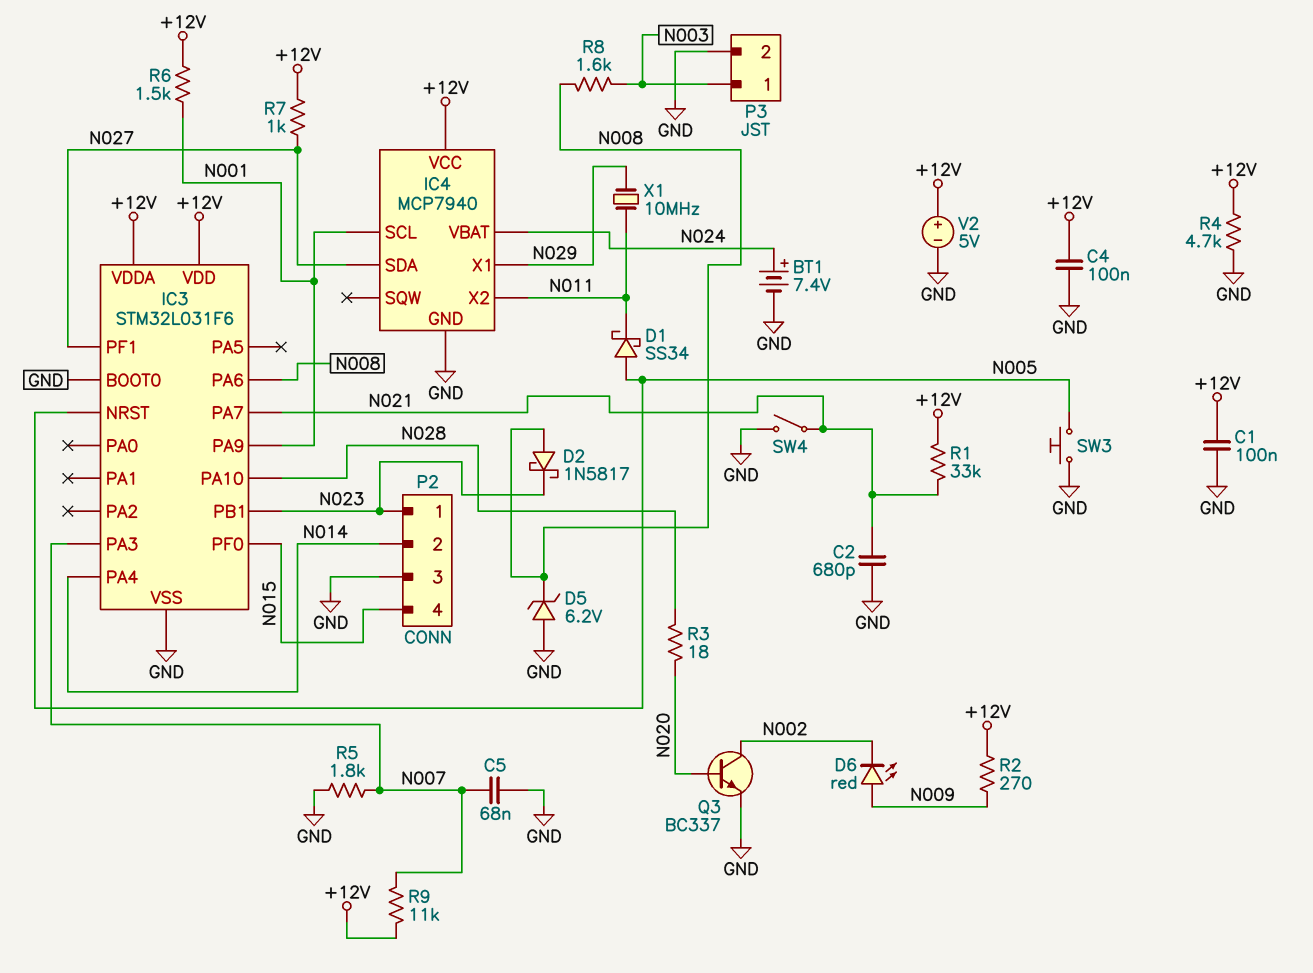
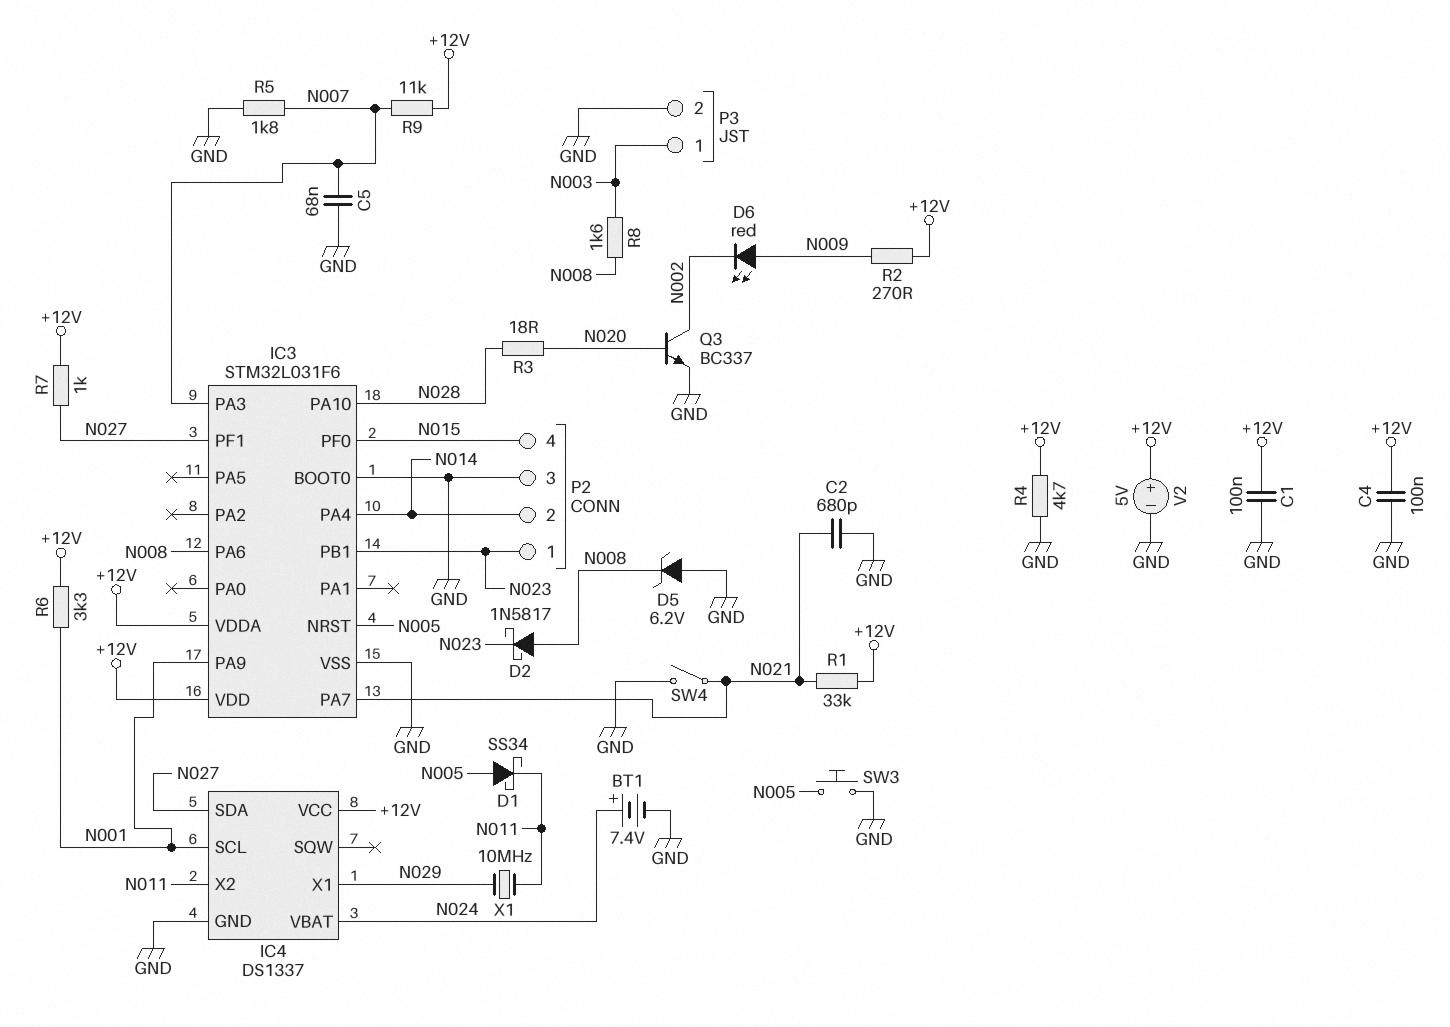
IC4: MCP7940 -> DS1337
R6: 1.5k (+12V, N001) -> 3.3k (+12V, N001)

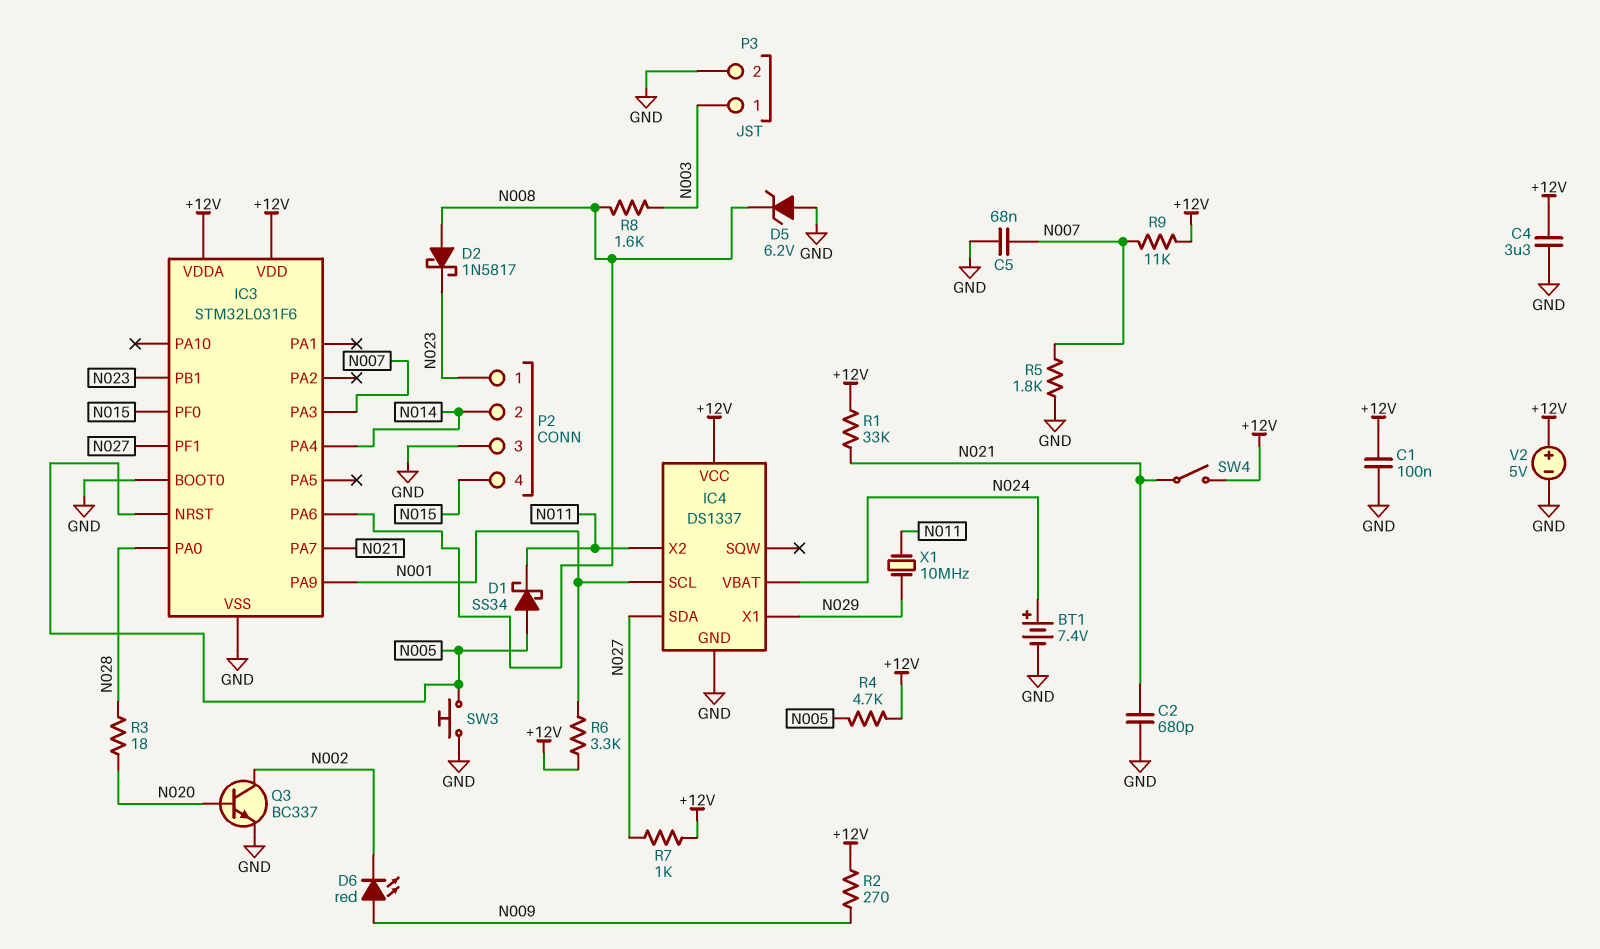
C4: 100nF (+12V, GND) -> 3.3uF (+12V, GND)
IC3 pin PA0: none -> N028
IC3 pin PA10: N028 -> none
R4: 4.7k (+12V, GND) -> 4.7k (+12V, N005)
SW4: switch (GND, N021) -> switch (+12V, N021)

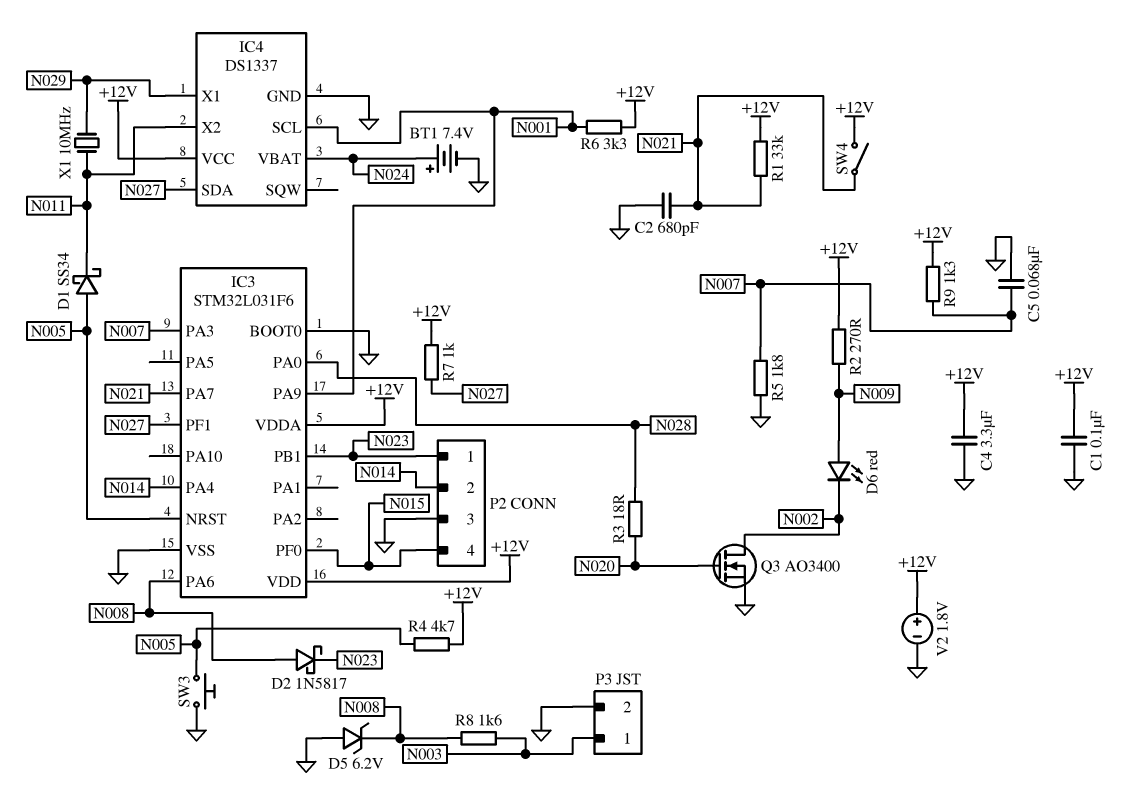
Q3: NPN BC337 (B N020, C N002, E GND) -> NMOS AO3400 (G N020, D N002, S GND)
R9: 11k (+12V, N007) -> 1.3k (+12V, N007)
V2: 5V (plus +12V, minus GND) -> 1.8V (plus +12V, minus GND)

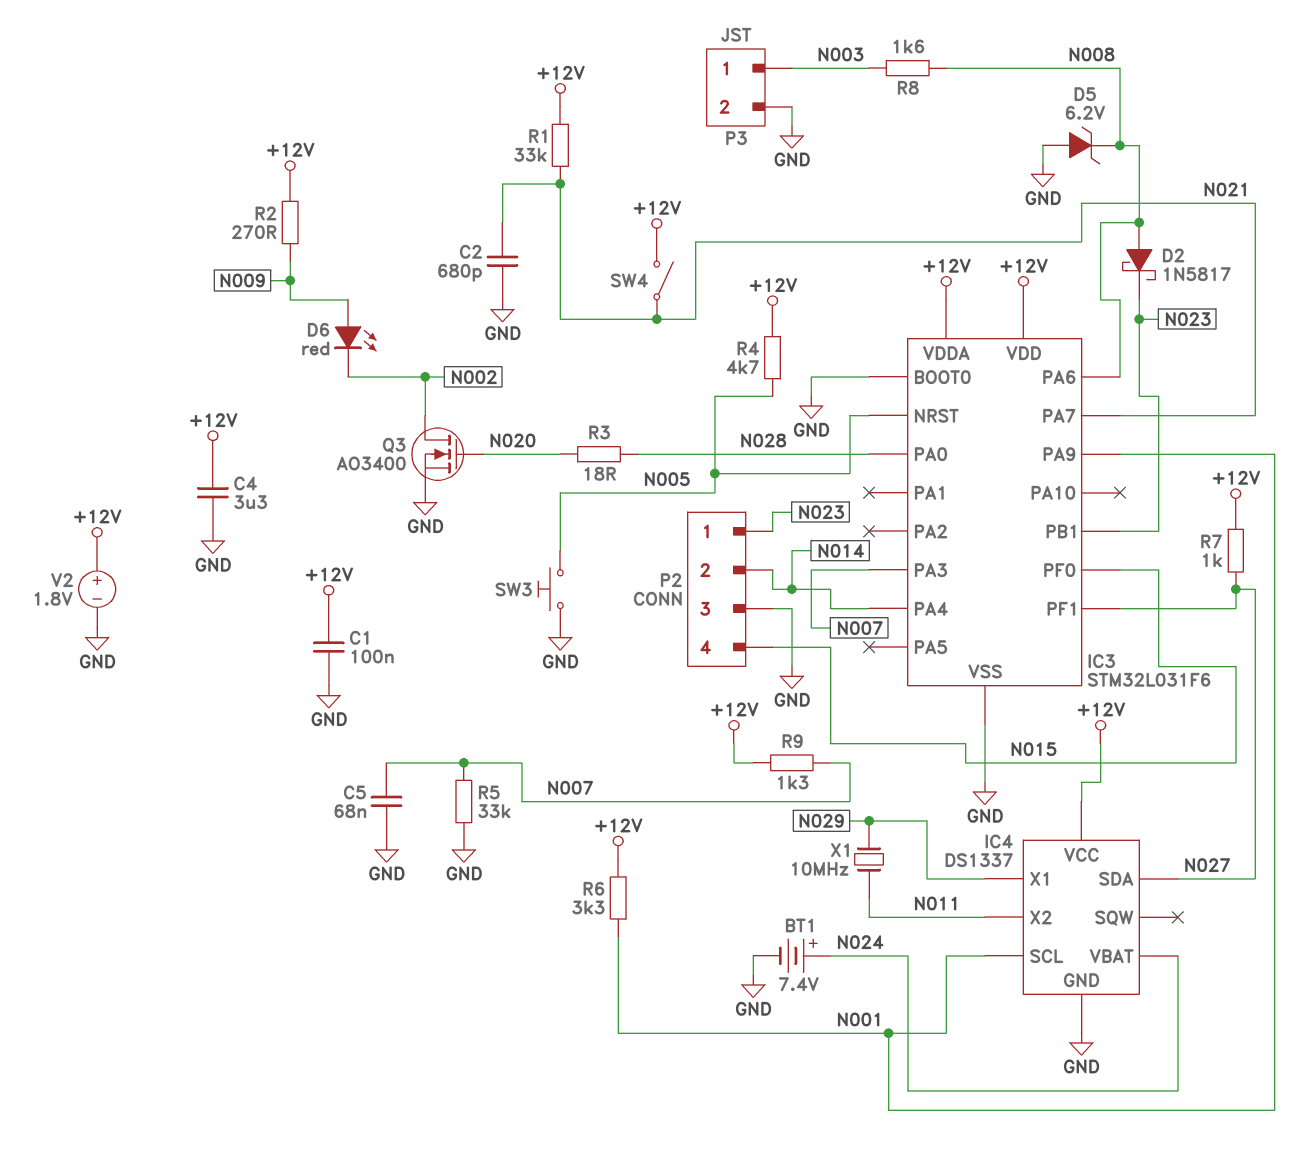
D1: schottky SS34 (A N005, K N011) -> none
R5: 1.8k (GND, N007) -> 33k (GND, N007)

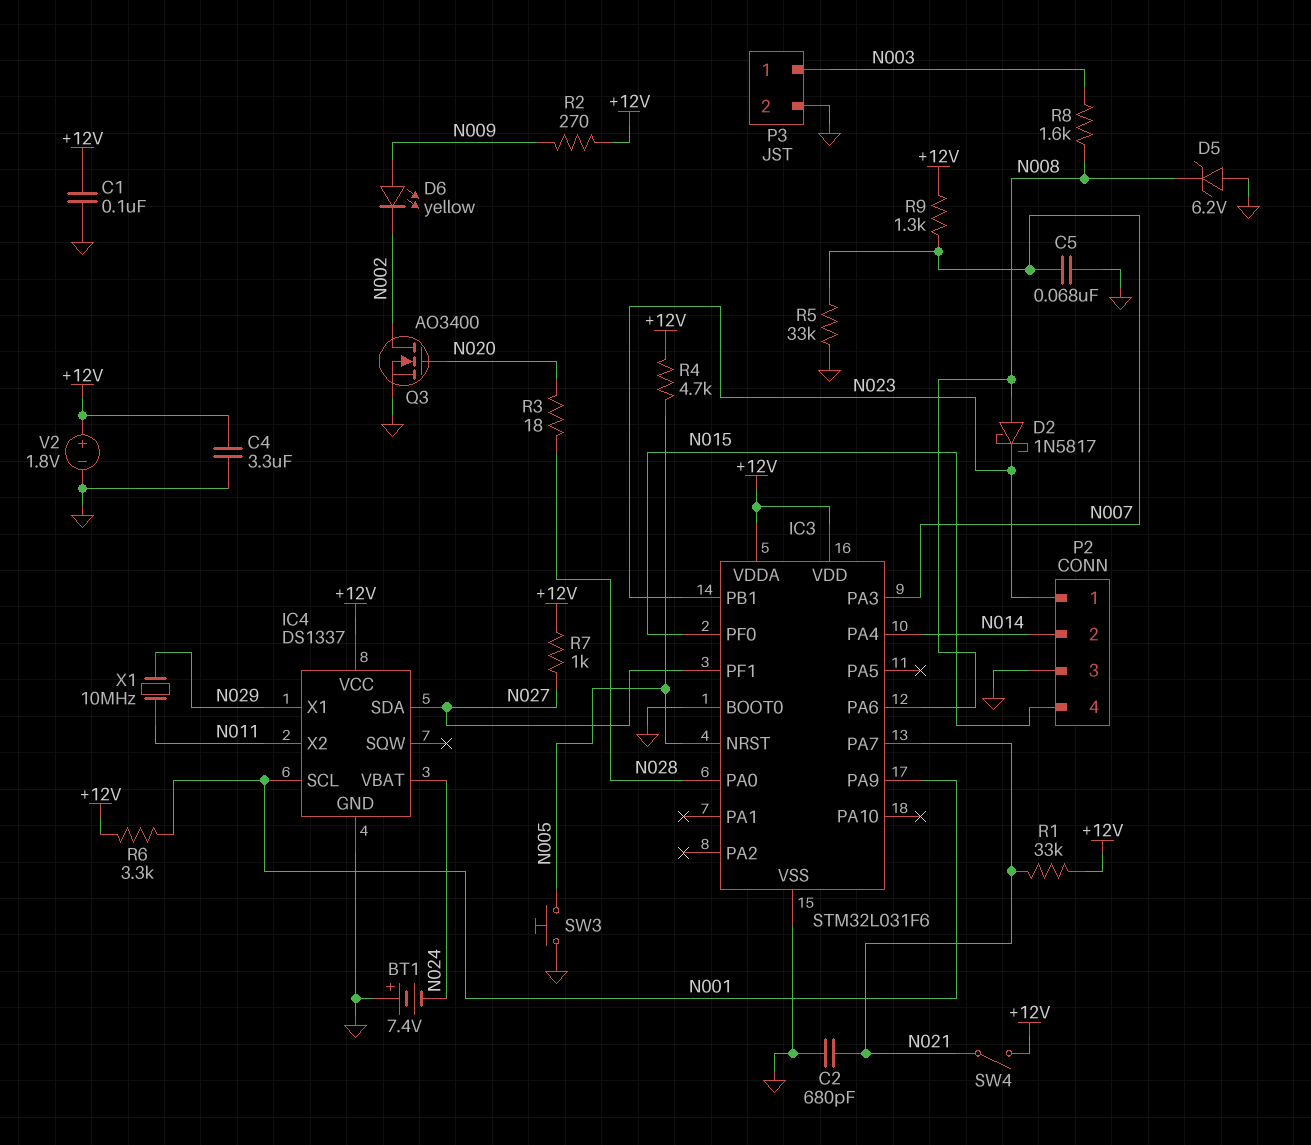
BT1: 7.4V (plus N024, minus GND) -> 7.4V (plus GND, minus N024)
D6: LED red (A N009, K N002) -> LED yellow (A N009, K N002)

